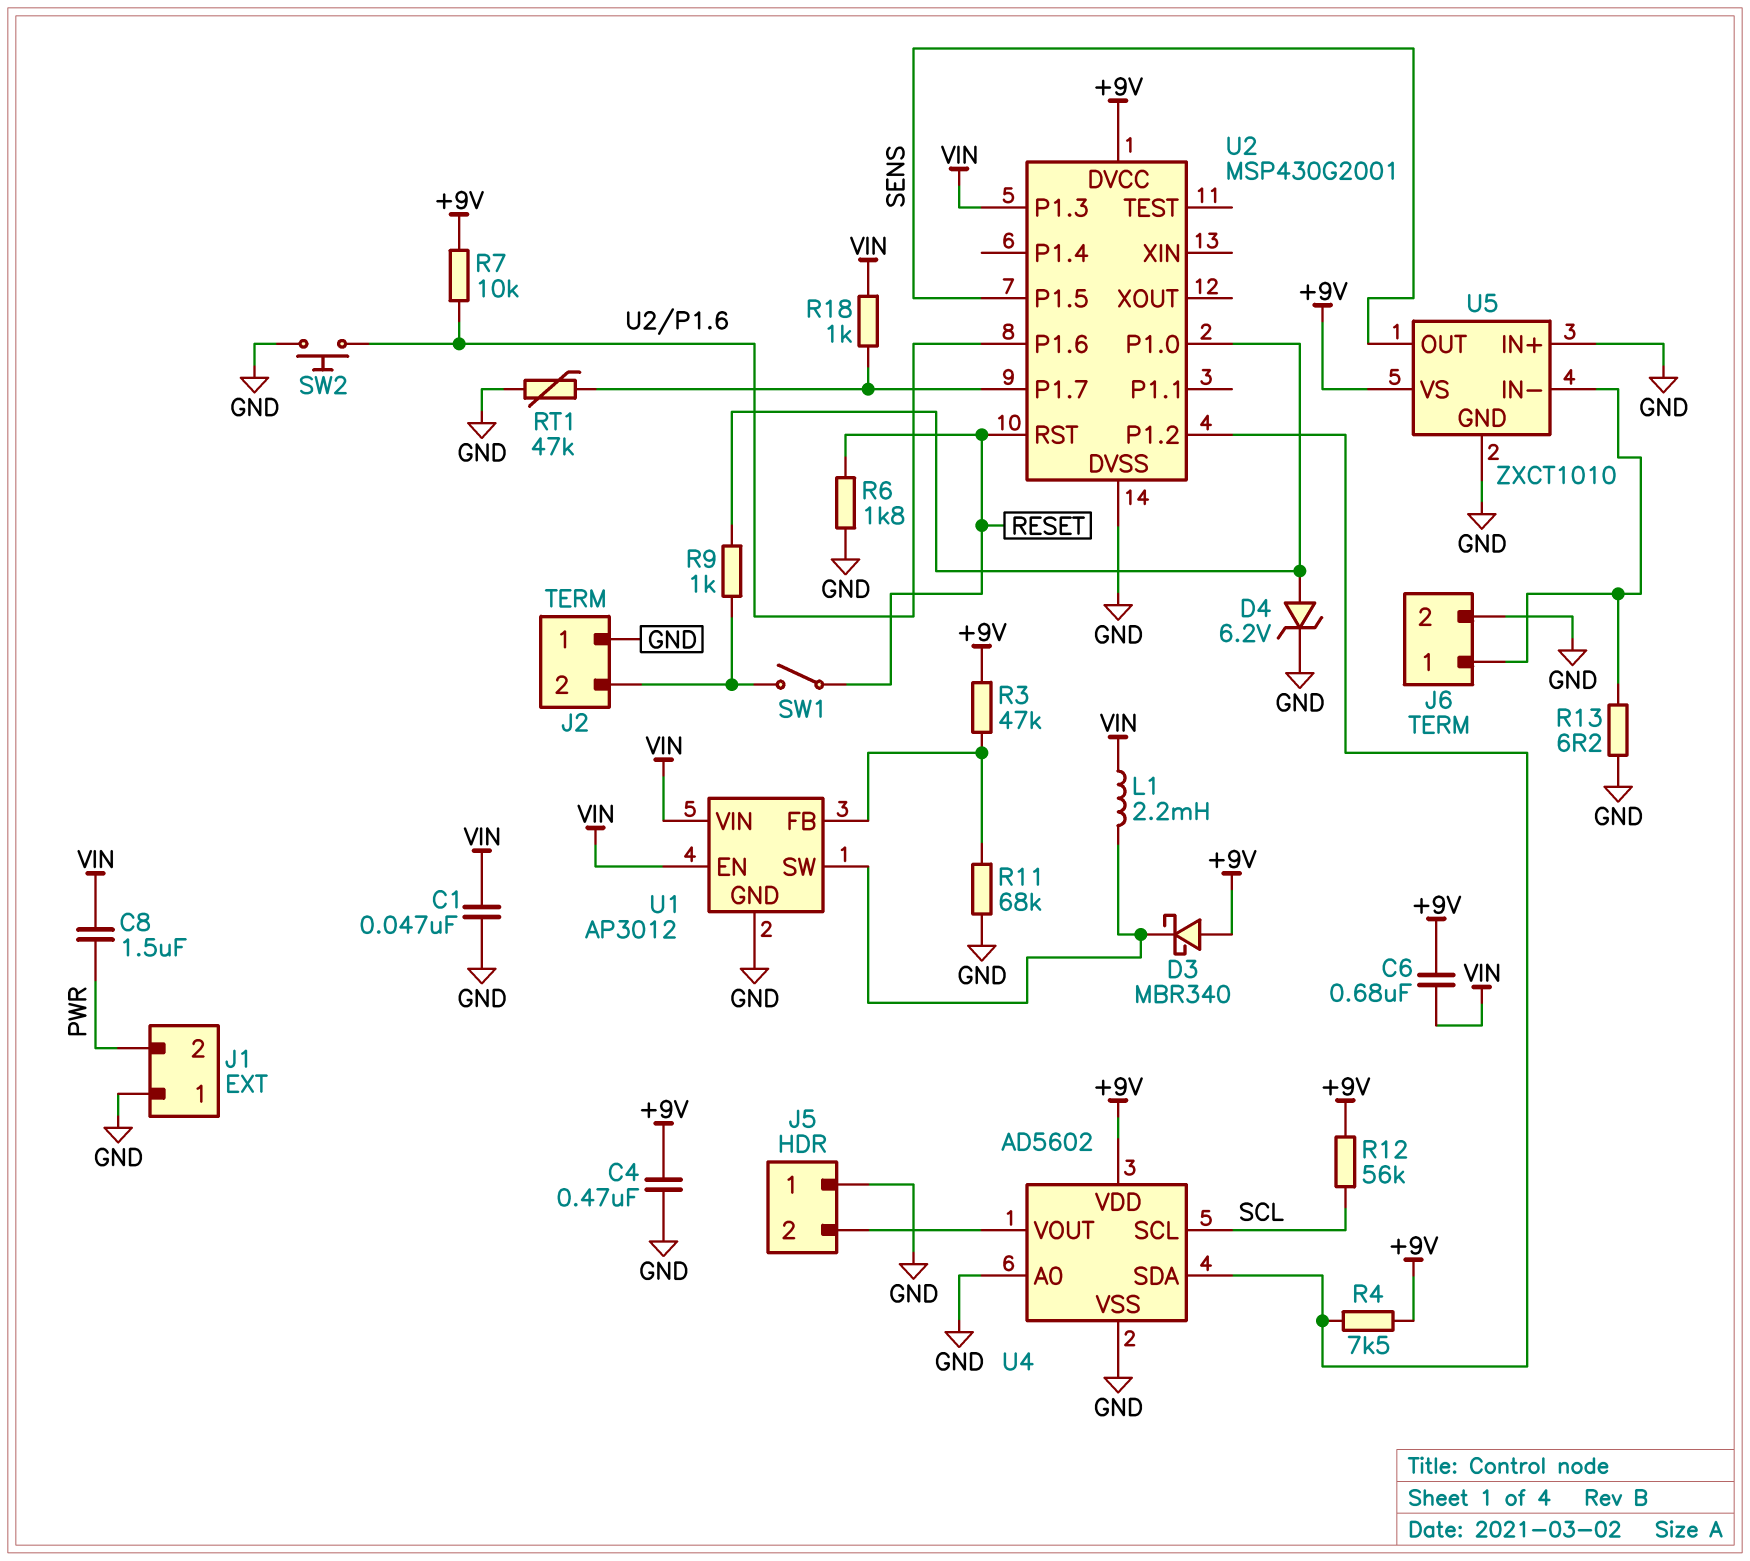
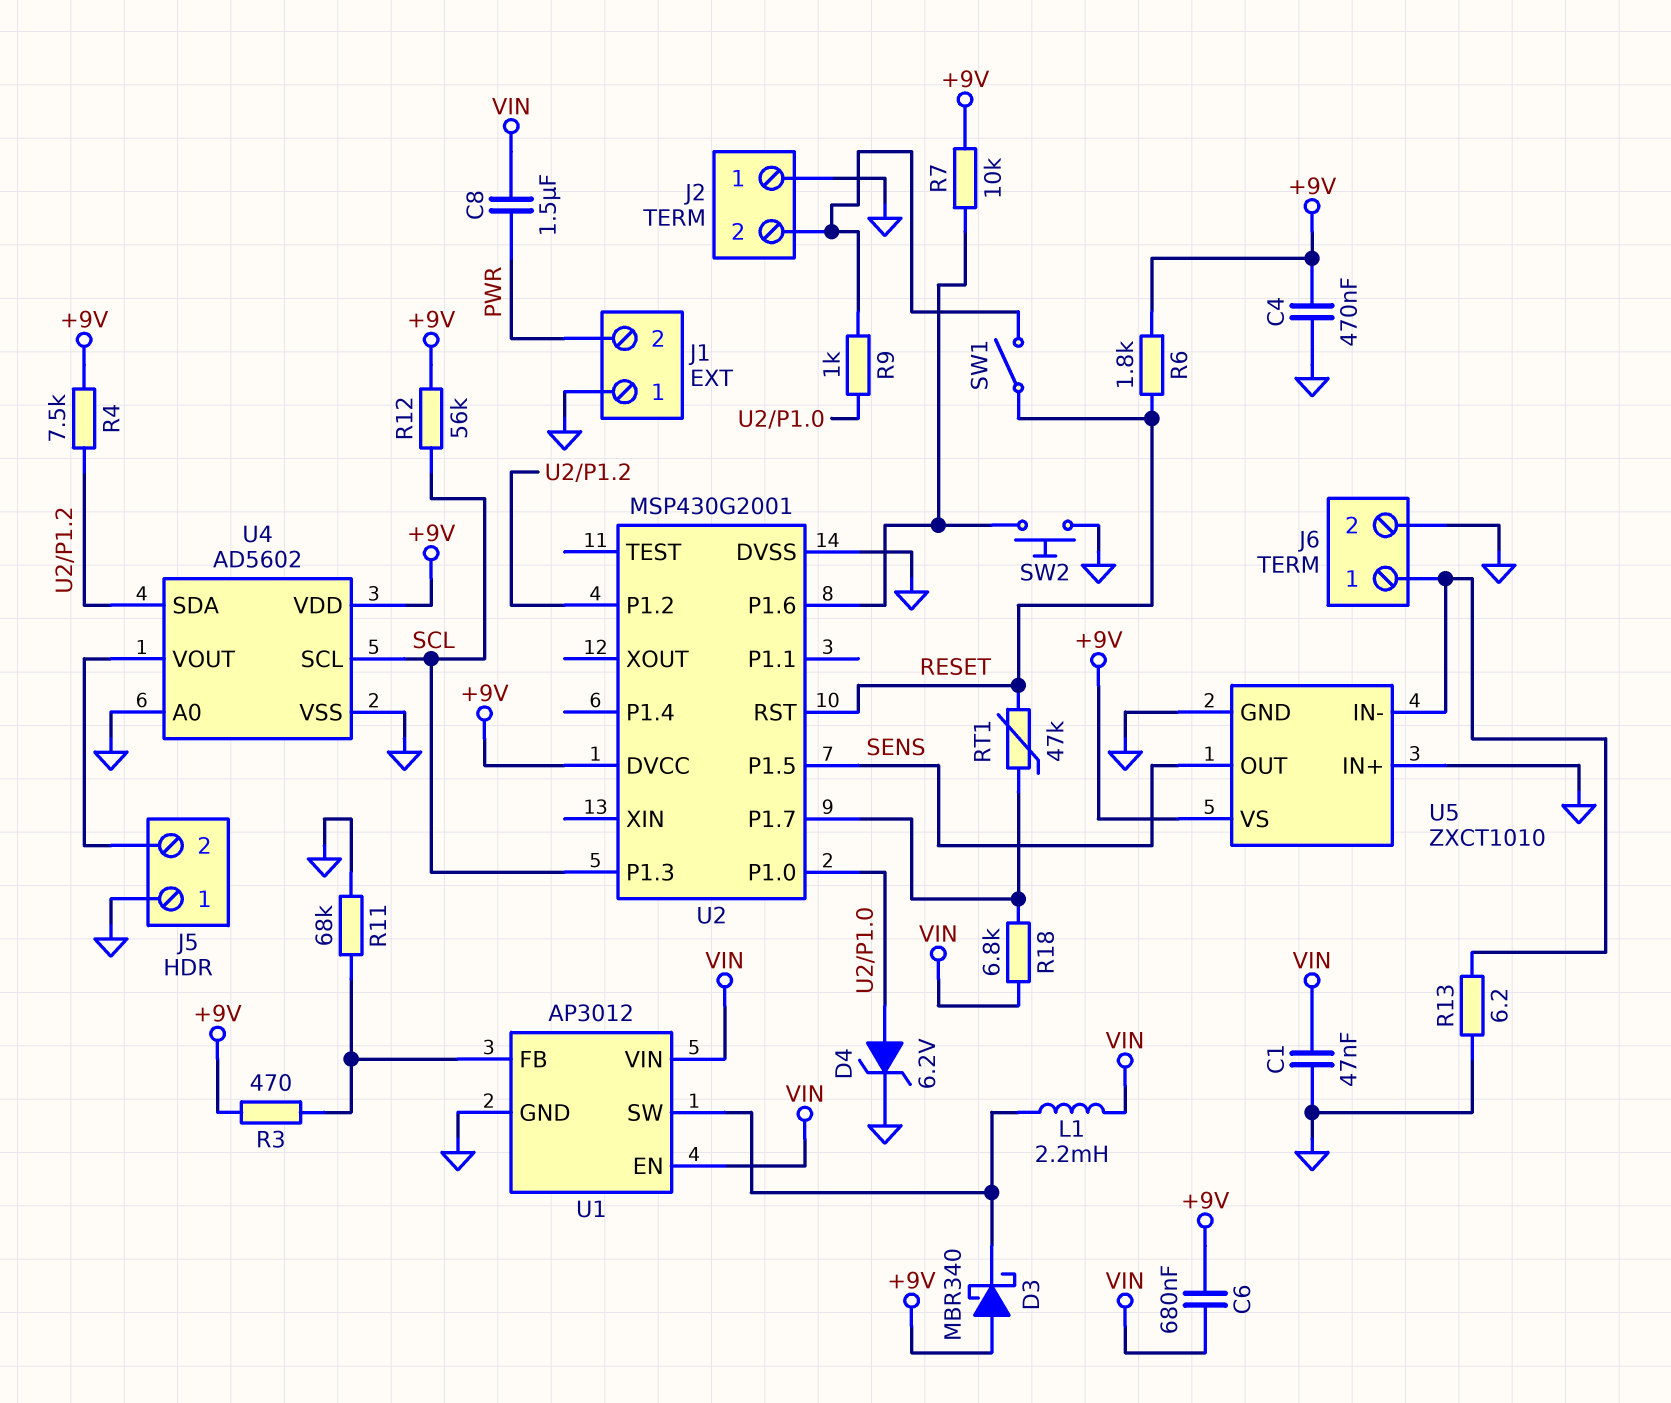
R3: 47k (+9V, U1/FB) -> 470 (+9V, U1/FB)
R6: 1.8k (GND, RESET) -> 1.8k (+9V, RESET)
R18: 1k (U2/P1.7, VIN) -> 6.8k (U2/P1.7, VIN)
RT1: 47k (GND, U2/P1.7) -> 47k (RESET, U2/P1.7)
U2 pin P1.3: VIN -> SCL

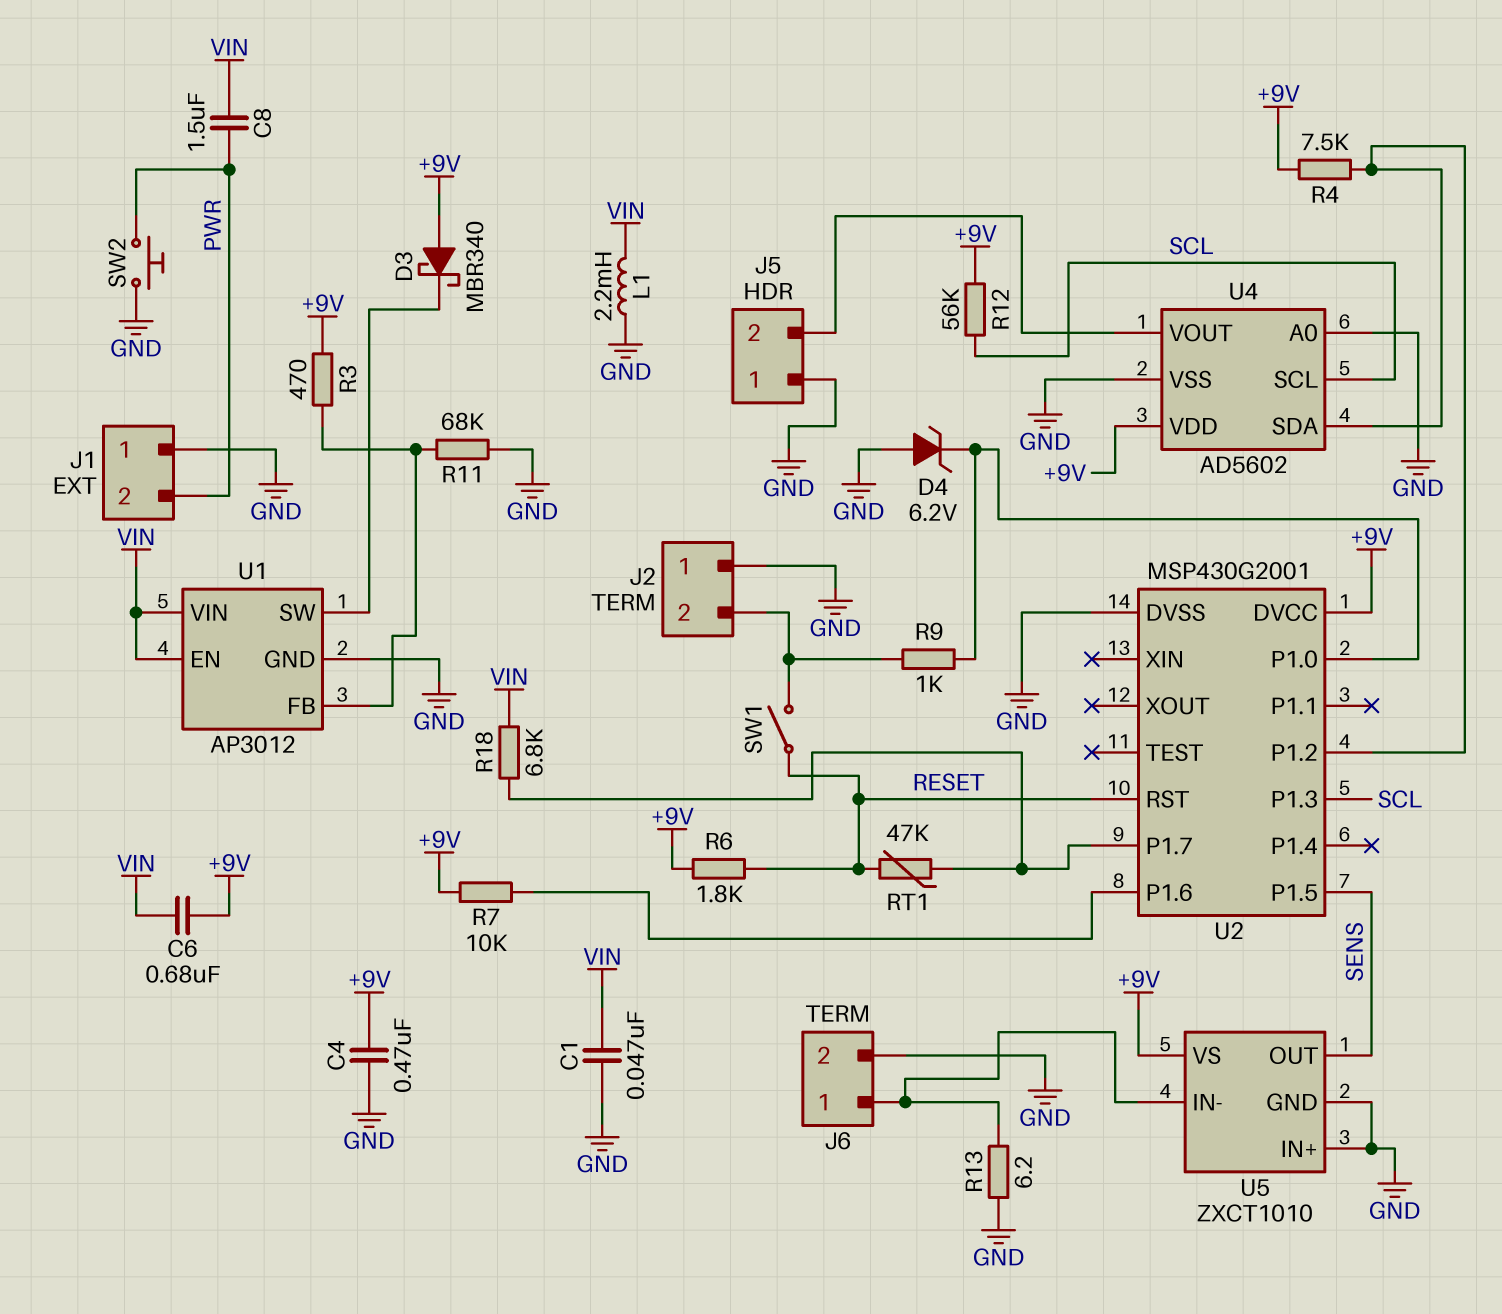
D4: zener 6.2V (A U2/P1.0, K GND) -> zener 6.2V (A GND, K U2/P1.0)
L1: 2.2mH (U1/SW, VIN) -> 2.2mH (GND, VIN)
SW2: button (GND, U2/P1.6) -> button (GND, PWR)

